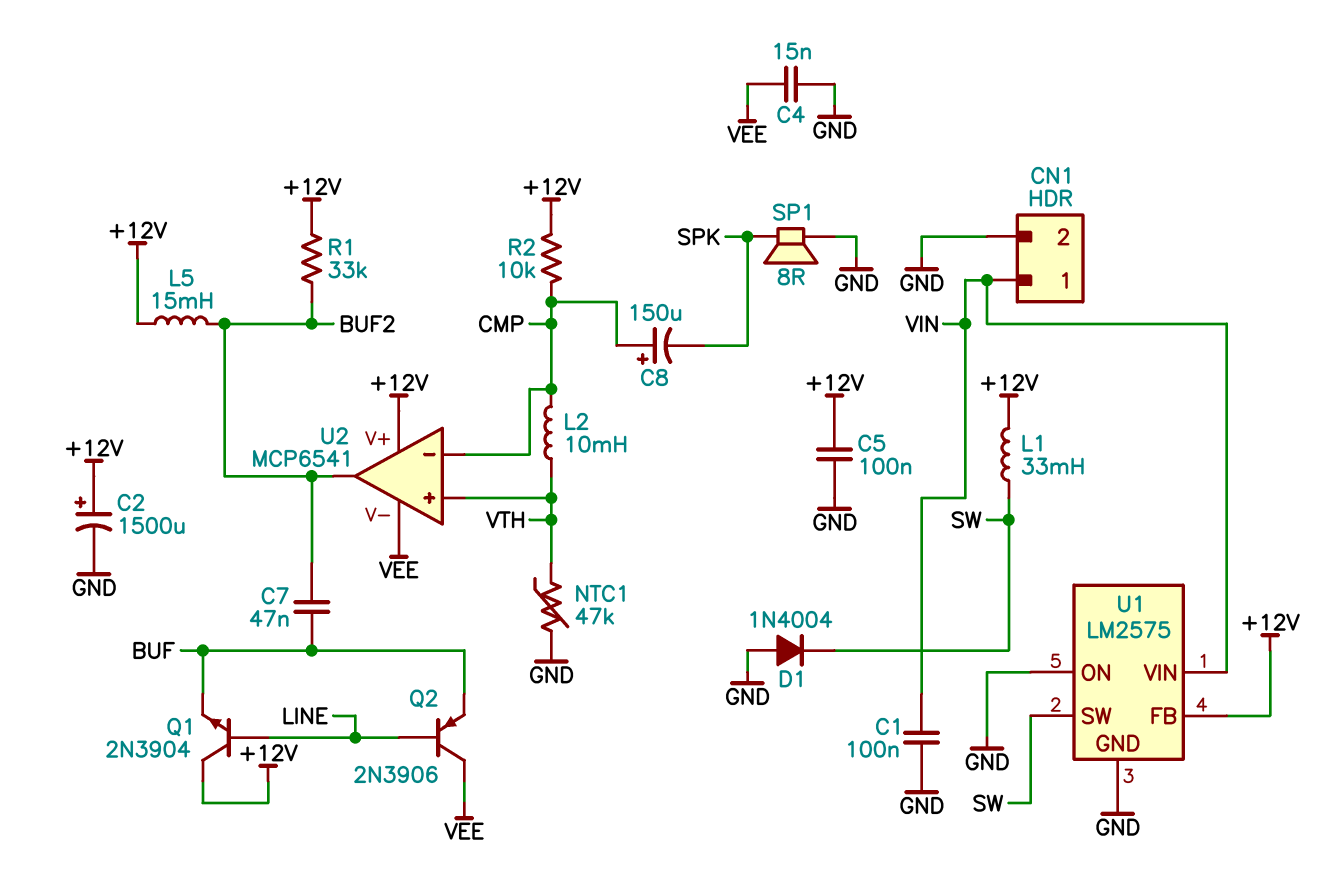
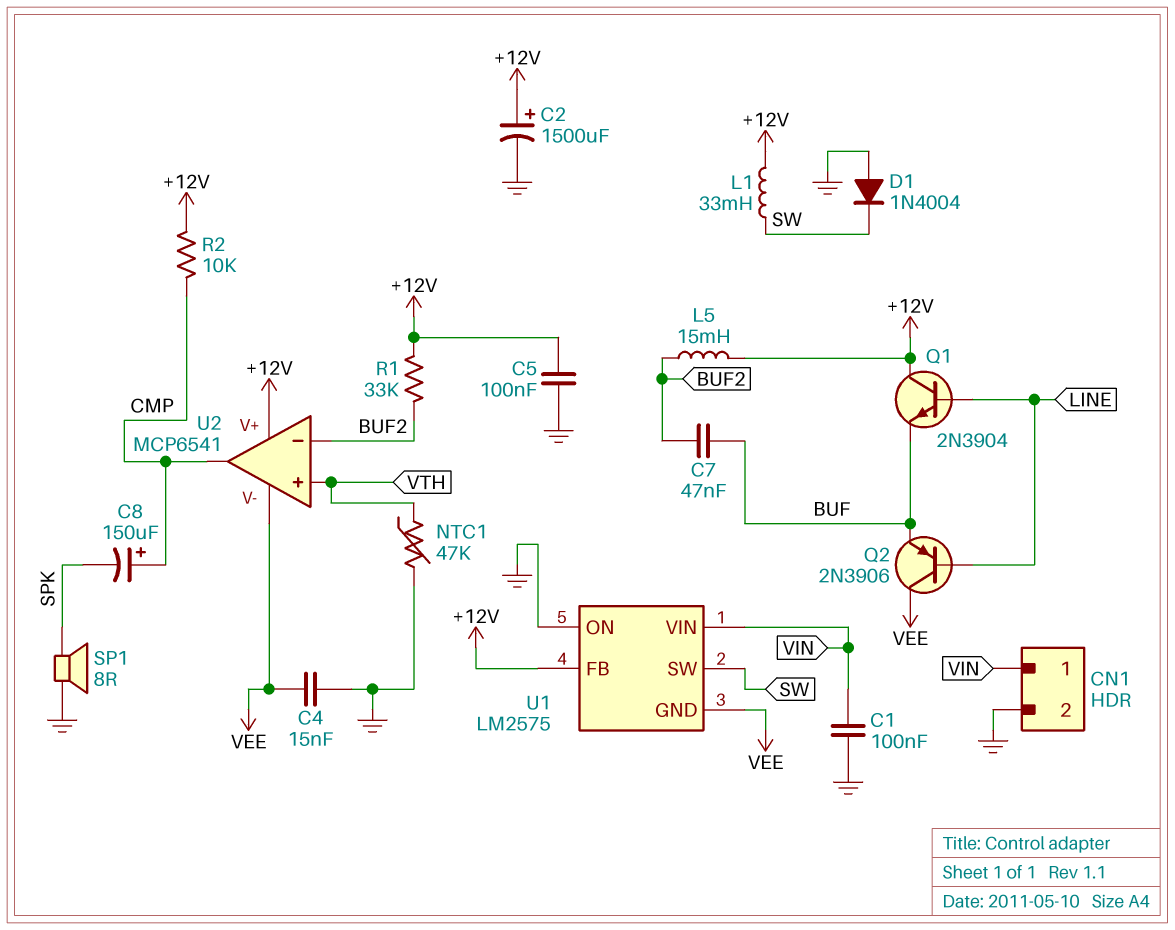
L2: 10mH (CMP, VTH) -> none
U1 pin GND: GND -> VEE
U2 pin in-: CMP -> BUF2
U2 pin out: BUF2 -> CMP

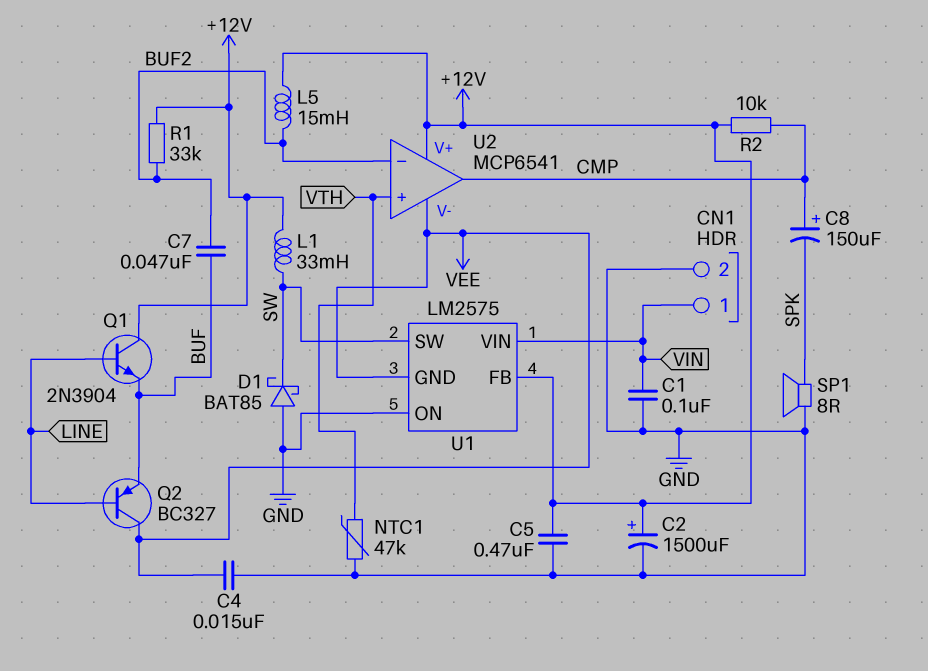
C5: 100nF (+12V, GND) -> 470nF (+12V, GND)
D1: diode 1N4004 (A GND, K SW) -> schottky BAT85 (A GND, K SW)
Q2: PNP 2N3906 (B LINE, C VEE, E BUF) -> PNP BC327 (B LINE, C VEE, E BUF)

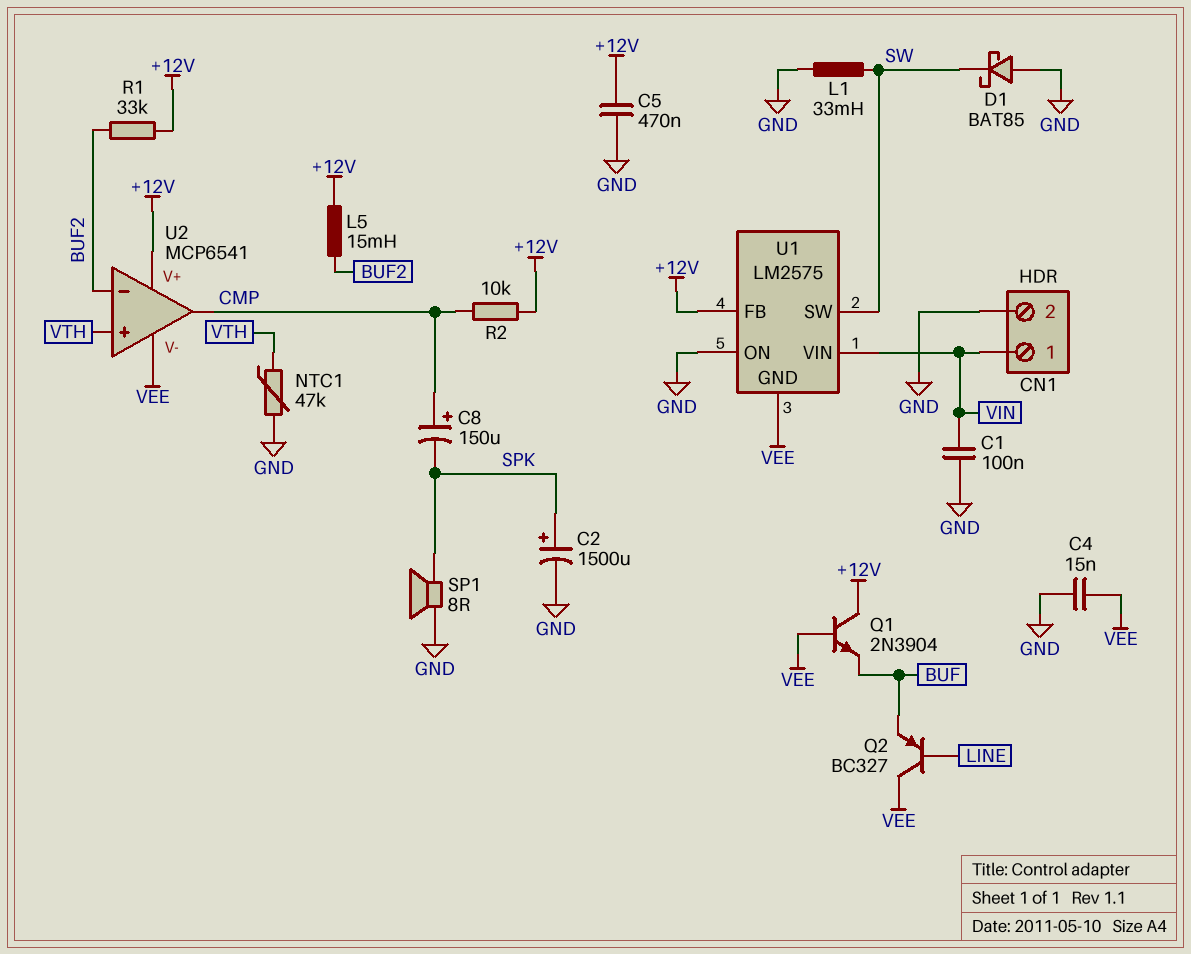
C2: 1500uF (plus +12V, minus GND) -> 1500uF (plus SPK, minus GND)
C7: 47nF (BUF, BUF2) -> none
L1: 33mH (+12V, SW) -> 33mH (GND, SW)
Q1: NPN 2N3904 (B LINE, C +12V, E BUF) -> NPN 2N3904 (B VEE, C +12V, E BUF)

